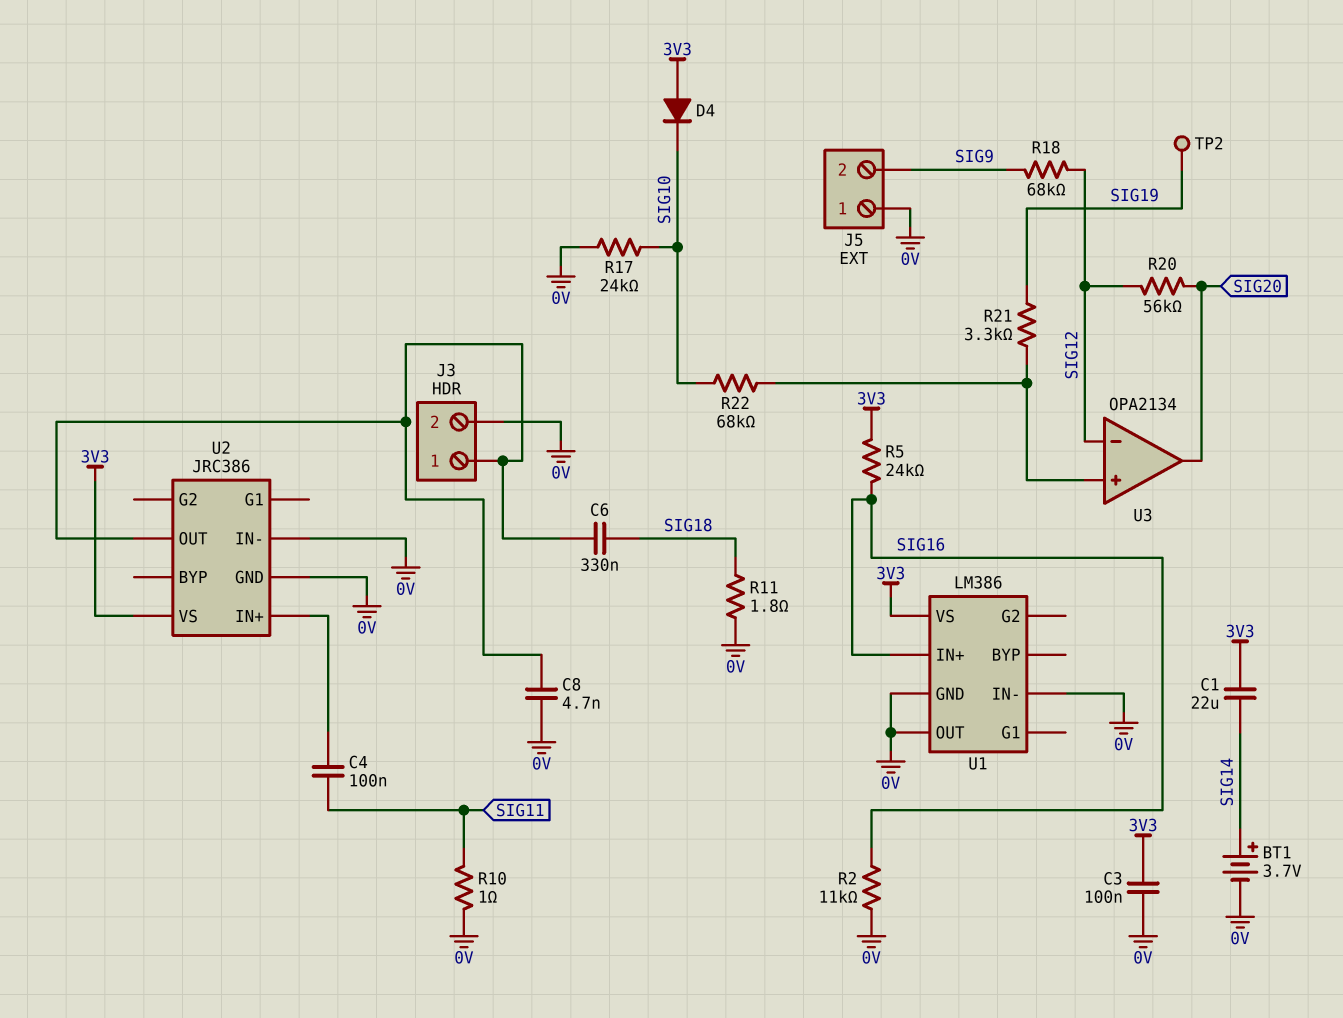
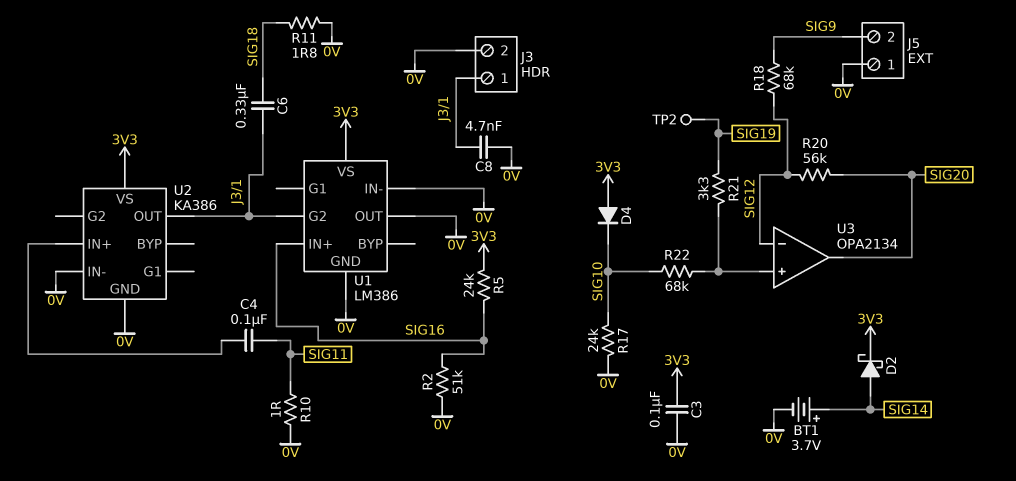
C1: 22uF (3V3, SIG14) -> none
D2: none -> schottky (A SIG14, K 3V3)
R2: 11k (0V, SIG16) -> 51k (0V, SIG16)
U1 pin G2: none -> J3/1
U2: JRC386 -> KA386

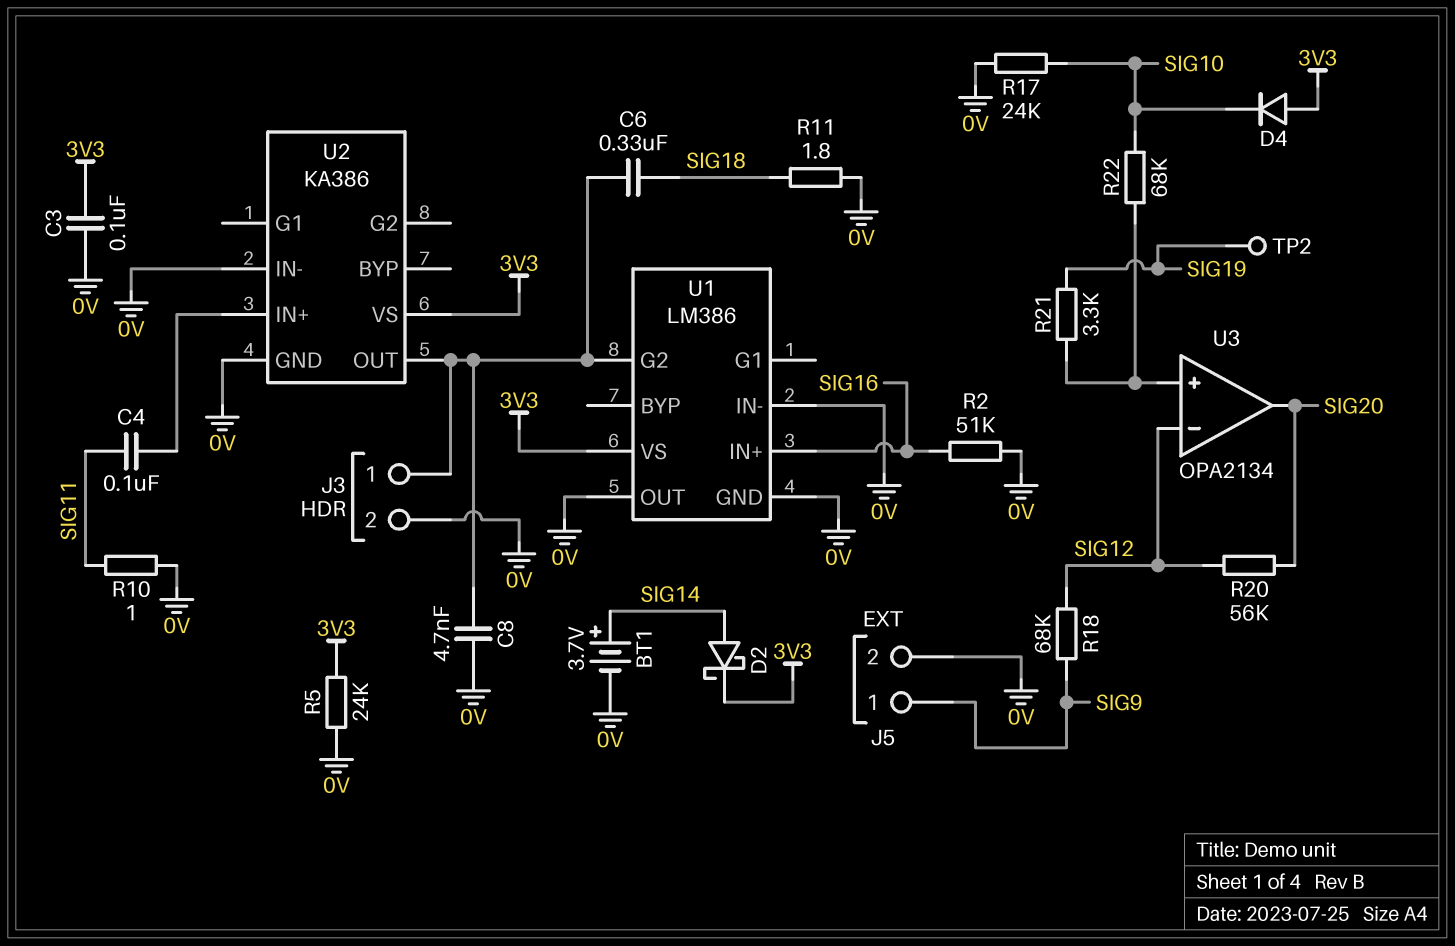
J5 pin 1: 0V -> SIG9
J5 pin 2: SIG9 -> 0V
R5: 24k (3V3, SIG16) -> 24k (0V, 3V3)

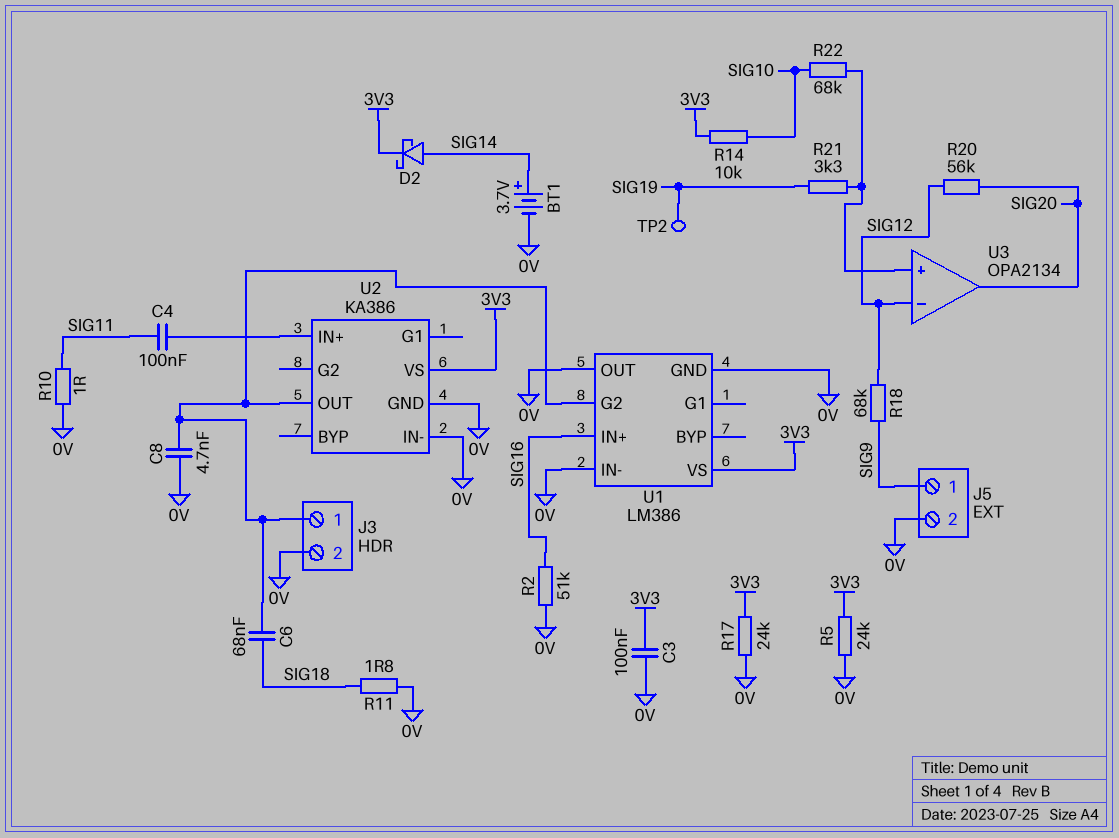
C6: 330nF (J3/1, SIG18) -> 68nF (J3/1, SIG18)
D4: diode (A 3V3, K SIG10) -> none
R14: none -> 10k (3V3, SIG10)
R17: 24k (0V, SIG10) -> 24k (0V, 3V3)

